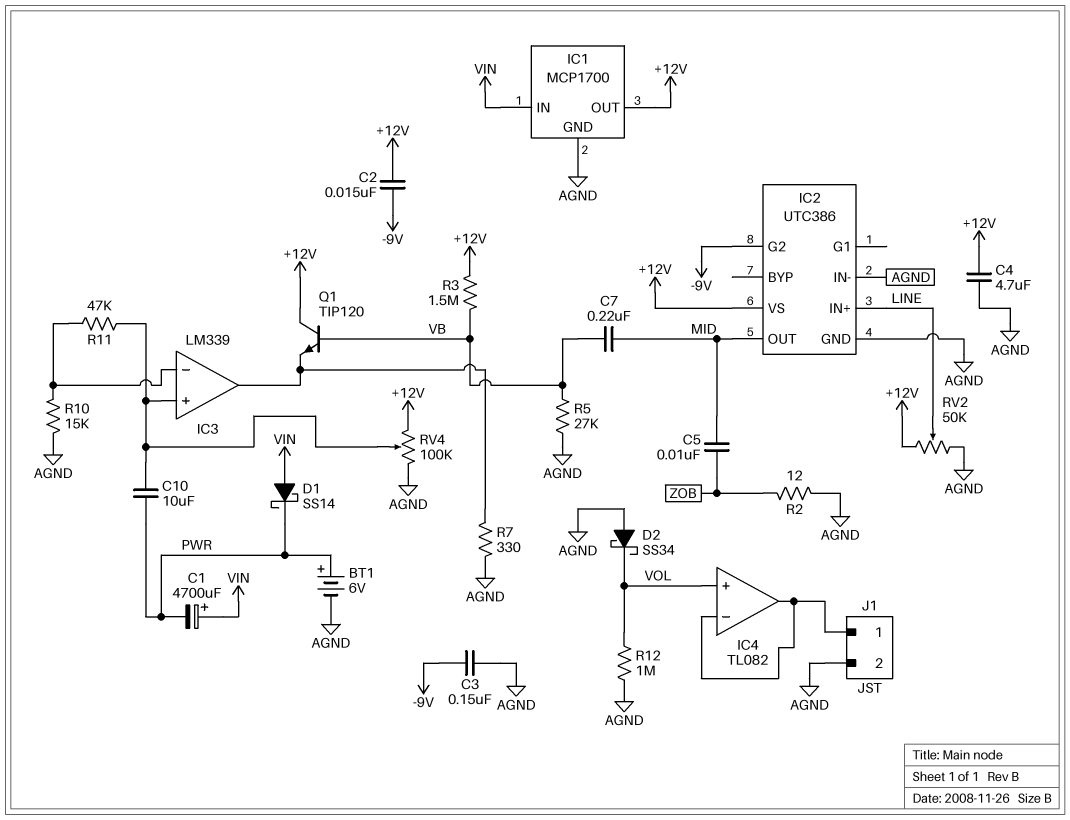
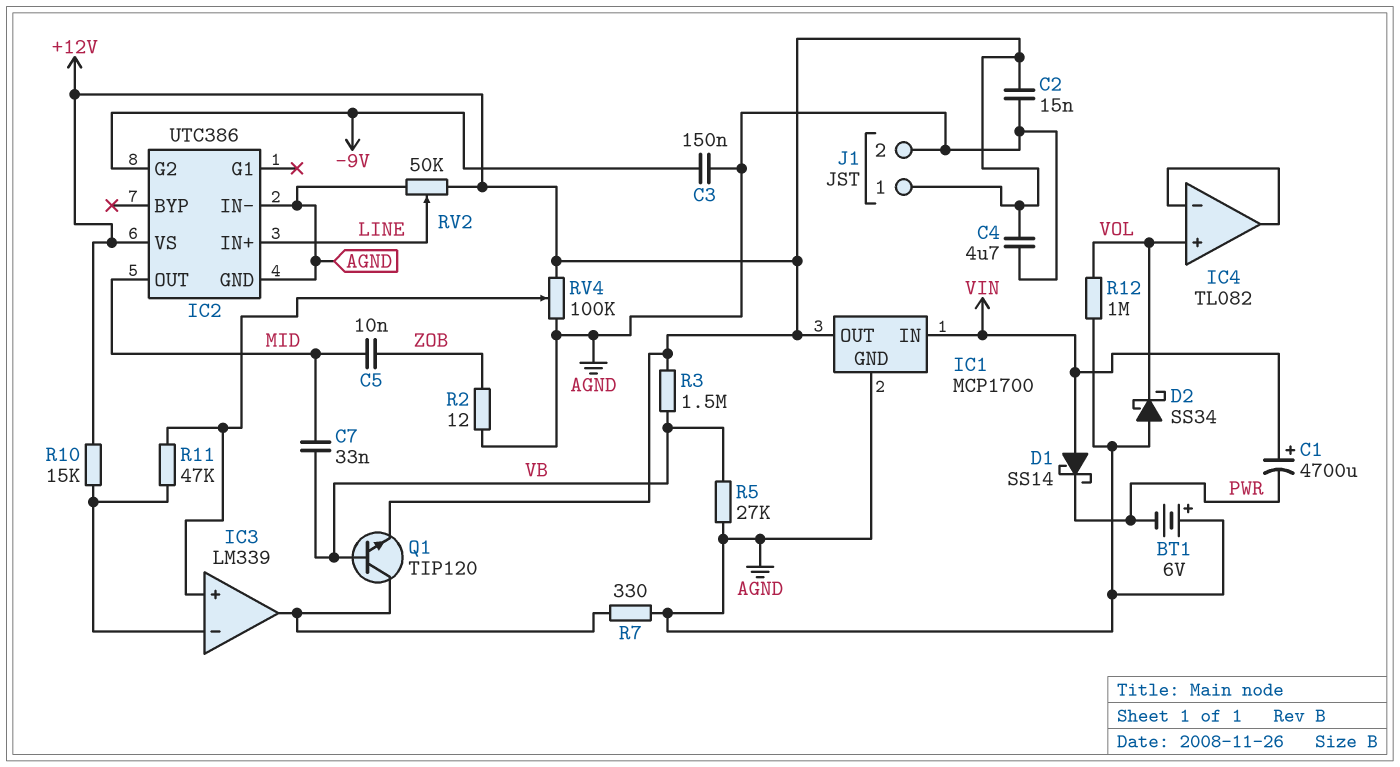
BT1: 6V (plus PWR, minus AGND) -> 6V (plus AGND, minus PWR)
C2: 15nF (+12V, -9V) -> 15nF (+12V, AGND)
C7: 220nF (MID, VB) -> 33nF (MID, VB)
C10: 10uF (IC3/in+, PWR) -> none
J1 pin 1: IC4/in- -> +12V
Q1: NPN TIP120 (B VB, C +12V, E IC3/out) -> NPN TIP120 (B VB, C IC3/out, E +12V)
R10: 15k (AGND, IC3/in-) -> 15k (+12V, IC3/in-)

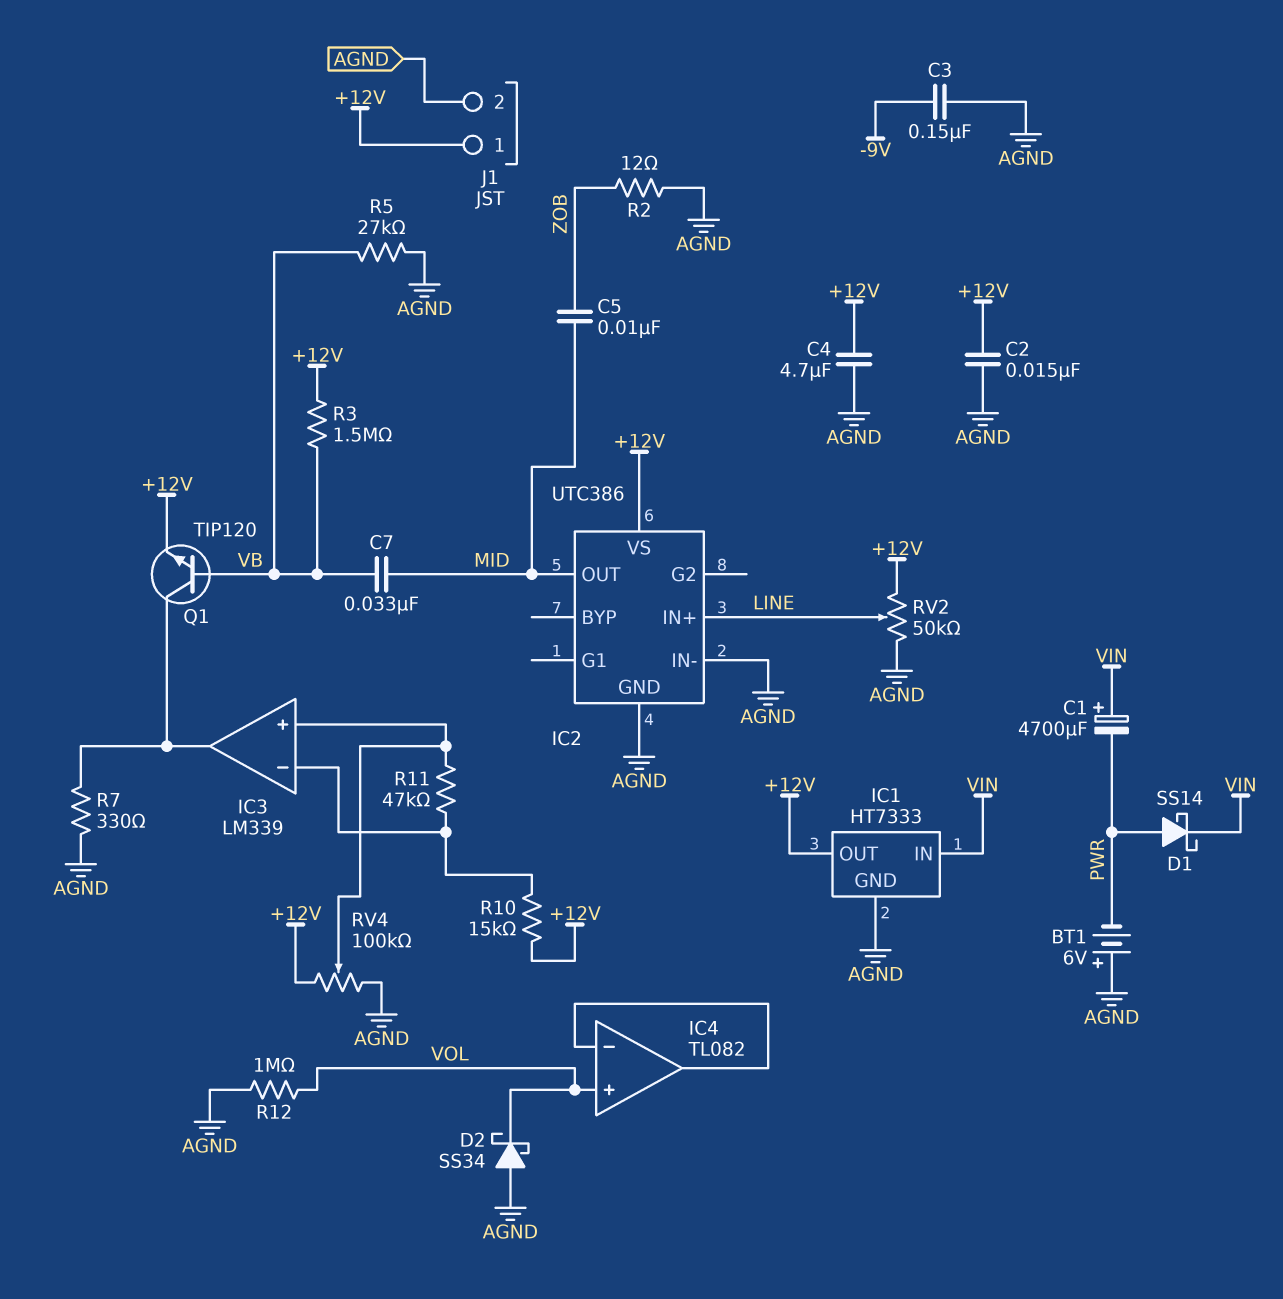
D1: schottky SS14 (A VIN, K PWR) -> schottky SS14 (A PWR, K VIN)
IC1: MCP1700 -> HT7333
IC2 pin G2: -9V -> none

